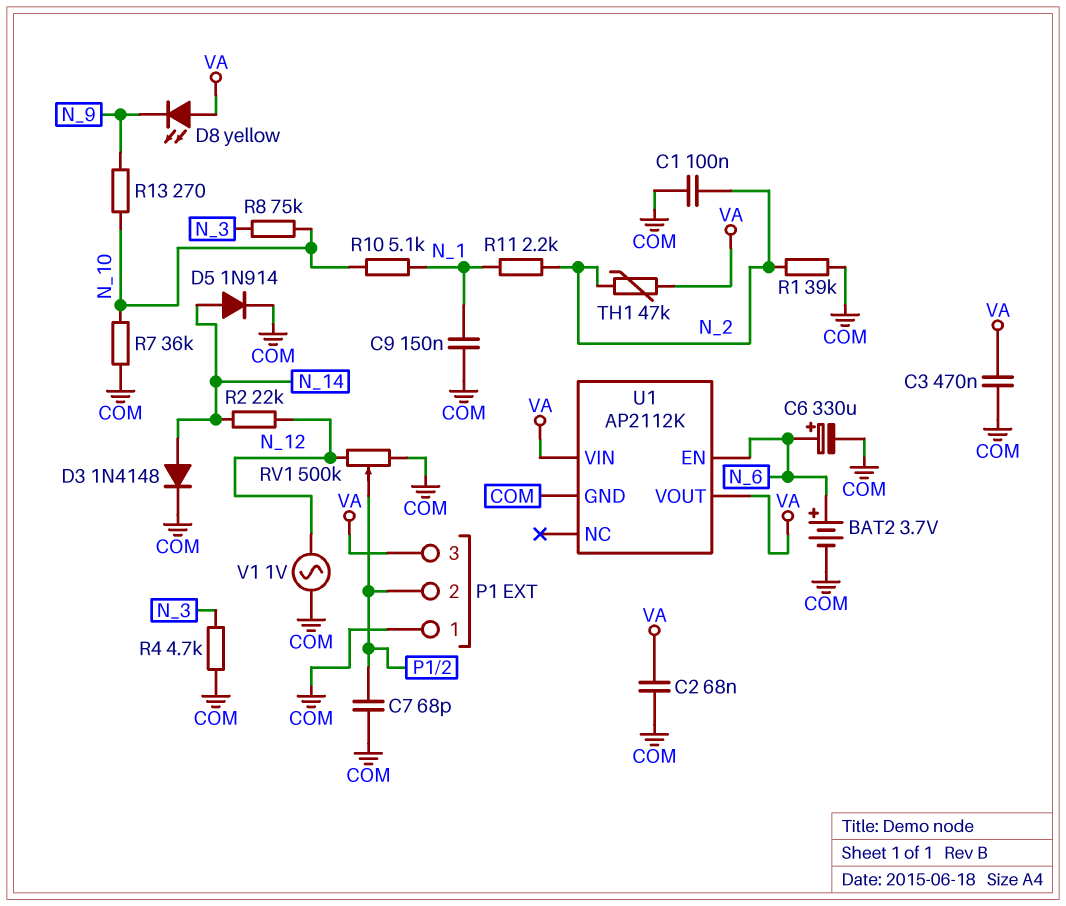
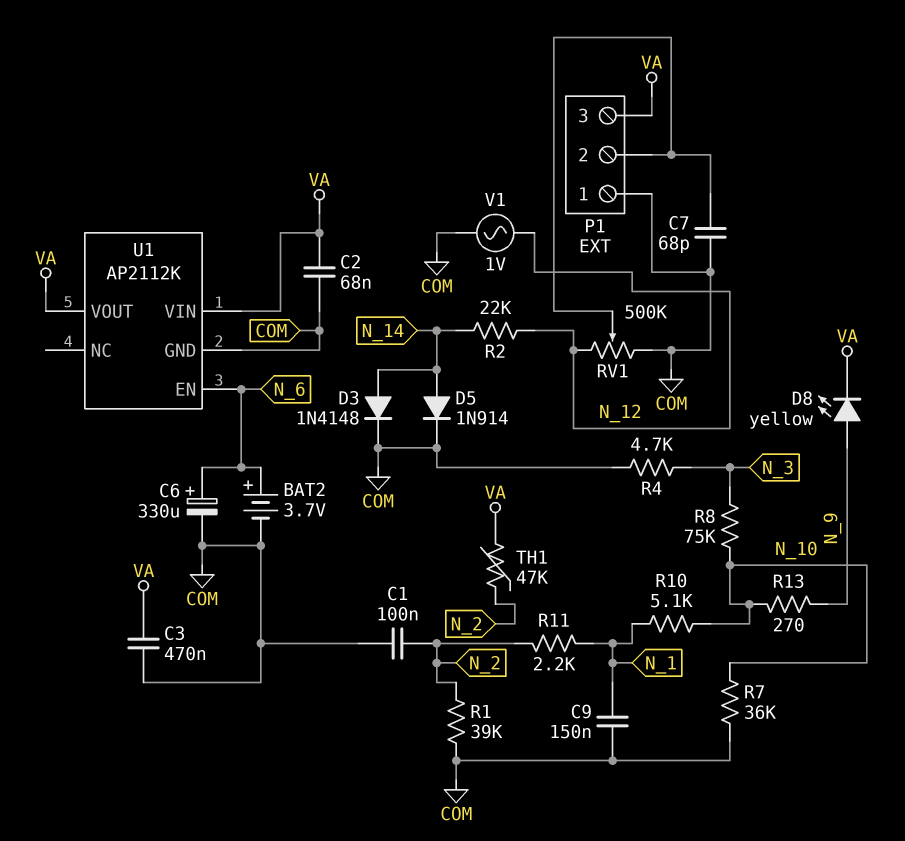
D8: LED yellow (A VA, K N_9) -> LED yellow (A N_9, K VA)

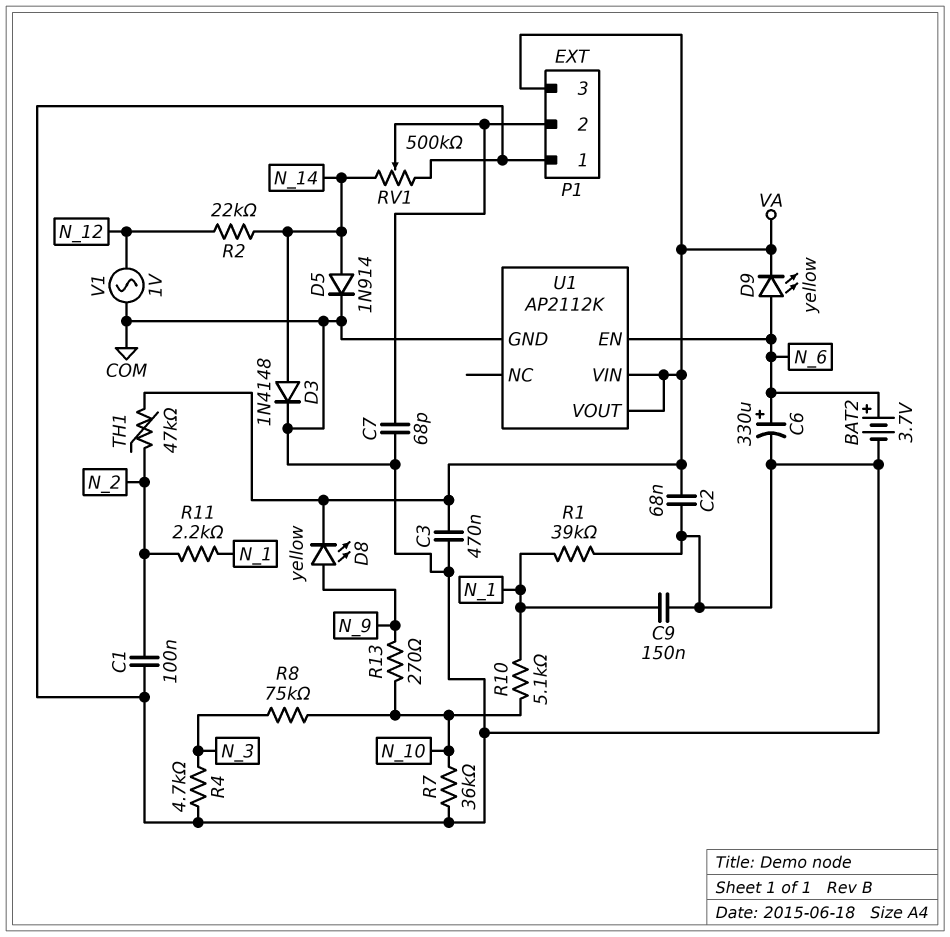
D9: none -> LED yellow (A N_6, K VA)
R1: 39k (COM, N_2) -> 39k (COM, N_1)
RV1: 500k (COM, N_12, wiper P1/2) -> 500k (COM, N_14, wiper P1/2)

